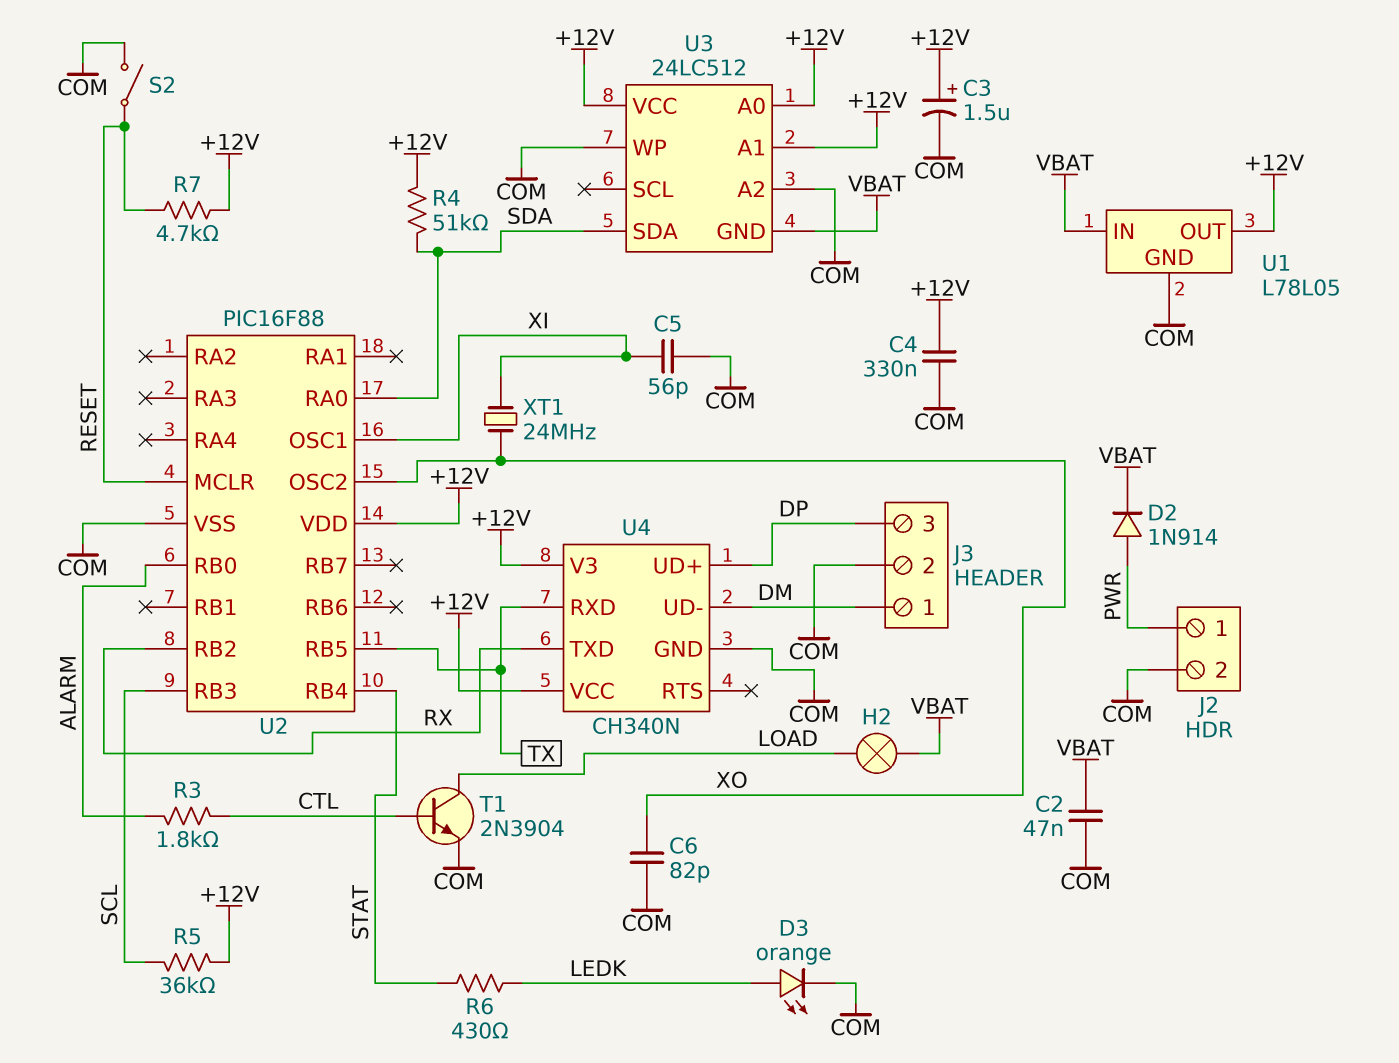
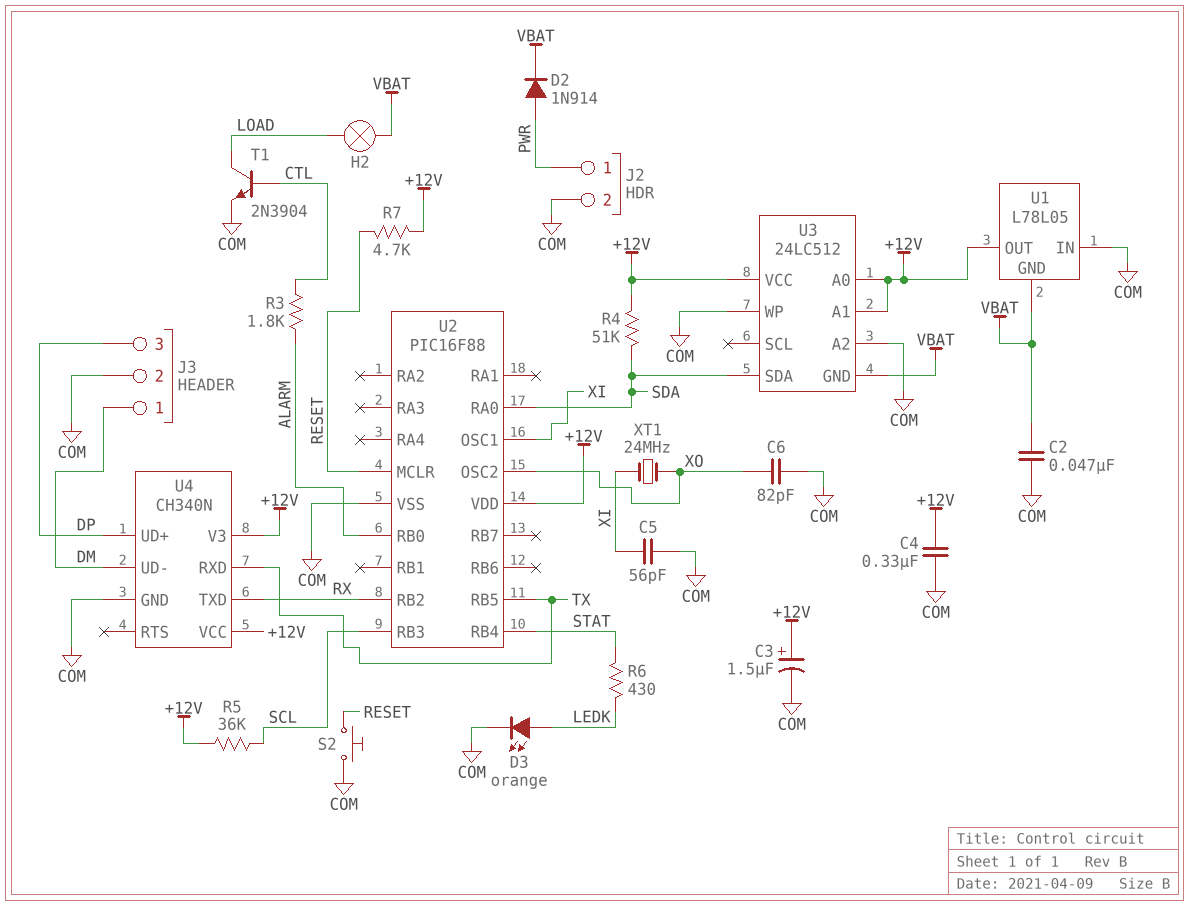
S2: switch (COM, RESET) -> button (COM, RESET)
U1 pin GND: COM -> VBAT
U1 pin IN: VBAT -> COM

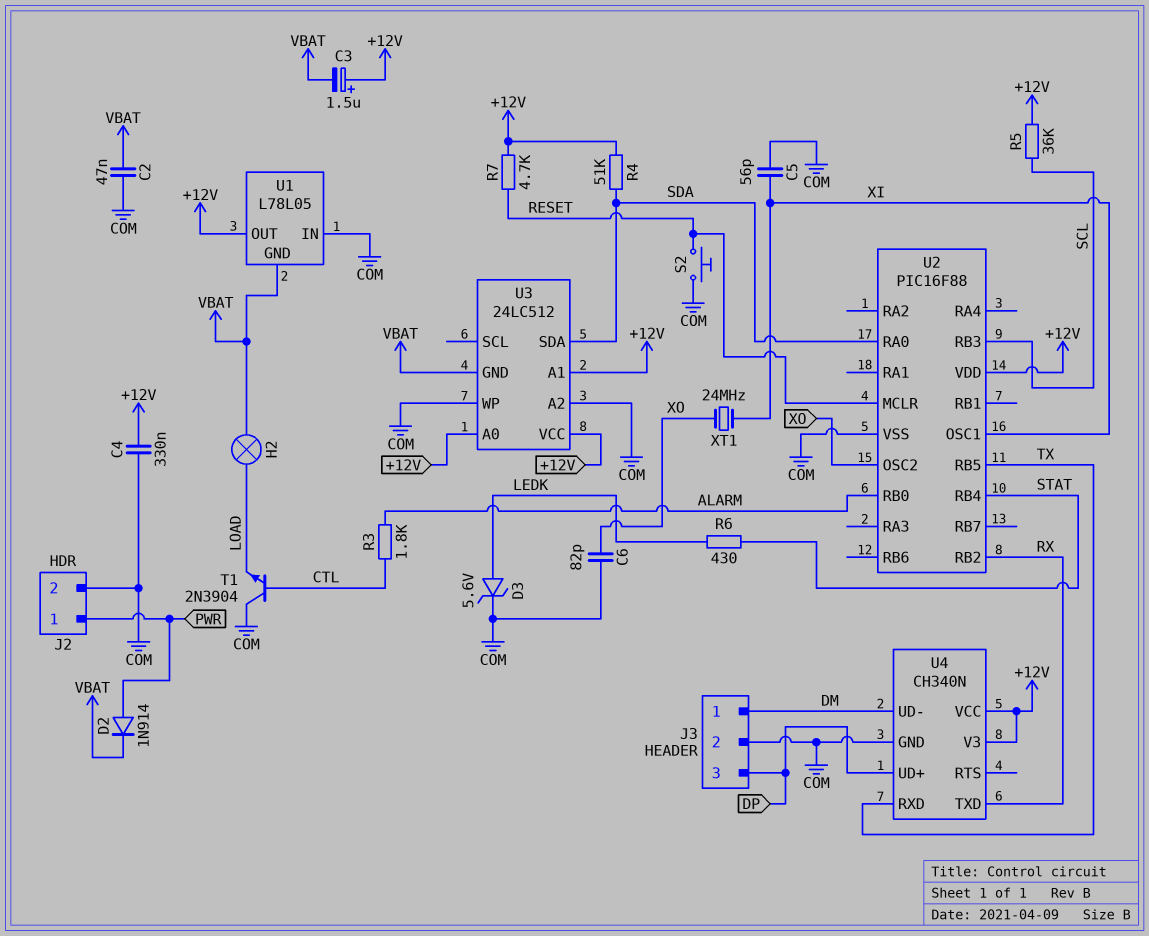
C3: 1.5uF (plus +12V, minus COM) -> 1.5uF (plus +12V, minus VBAT)
D3: LED orange (A LEDK, K COM) -> zener 5.6V (A LEDK, K COM)
T1: NPN 2N3904 (B CTL, C LOAD, E COM) -> NPN 2N3904 (B CTL, C COM, E LOAD)

